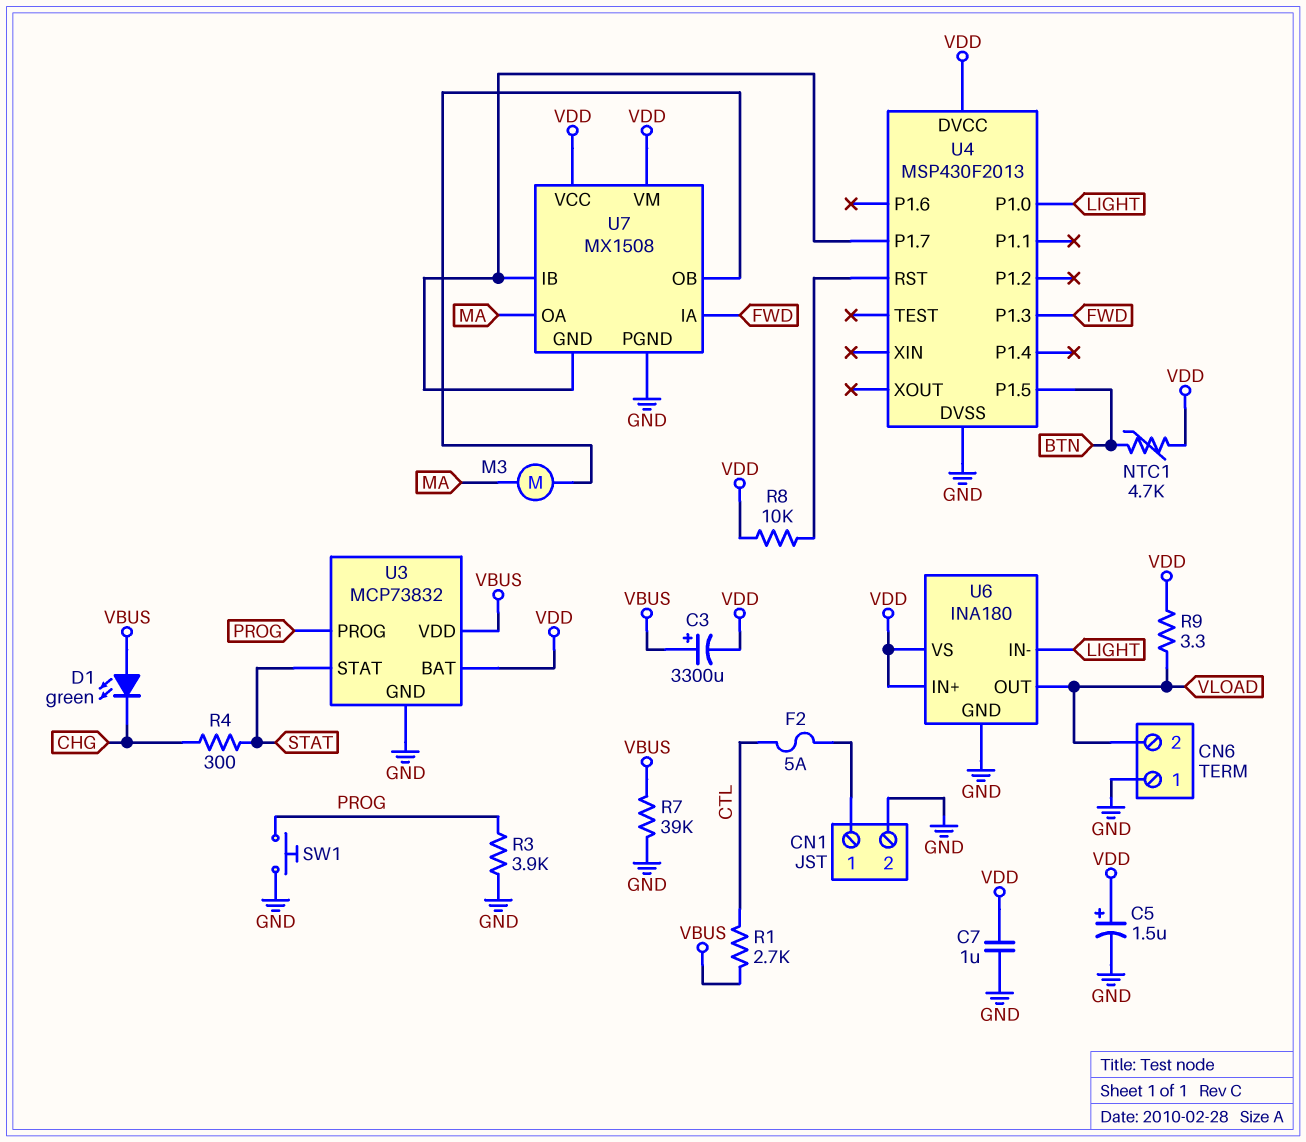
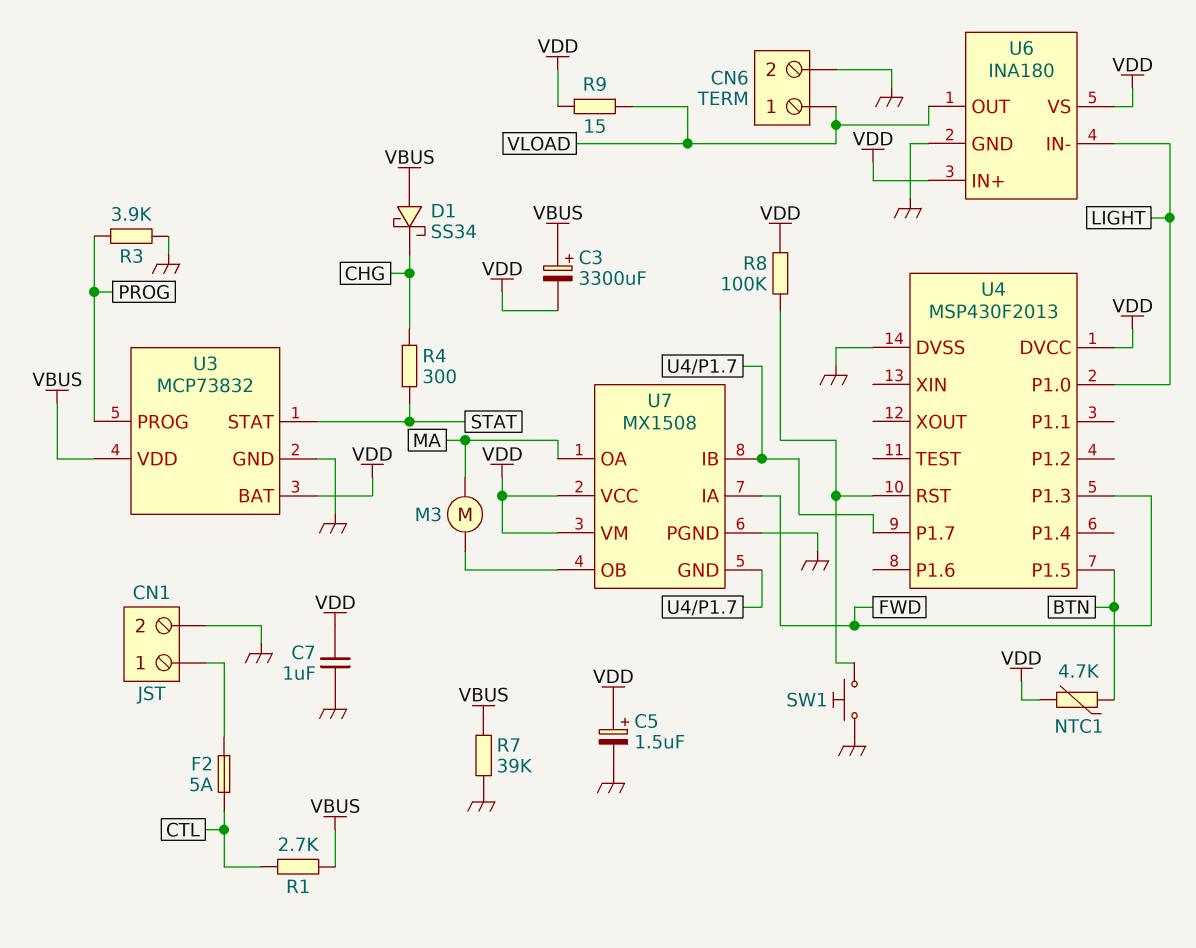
CN6 pin 1: GND -> VLOAD
CN6 pin 2: VLOAD -> GND
D1: LED green (A VBUS, K CHG) -> schottky SS34 (A VBUS, K CHG)
R8: 10k (U4/RST, VDD) -> 100k (U4/RST, VDD)
R9: 3.3 (VDD, VLOAD) -> 15 (VDD, VLOAD)
SW1: button (GND, PROG) -> button (GND, U4/RST)

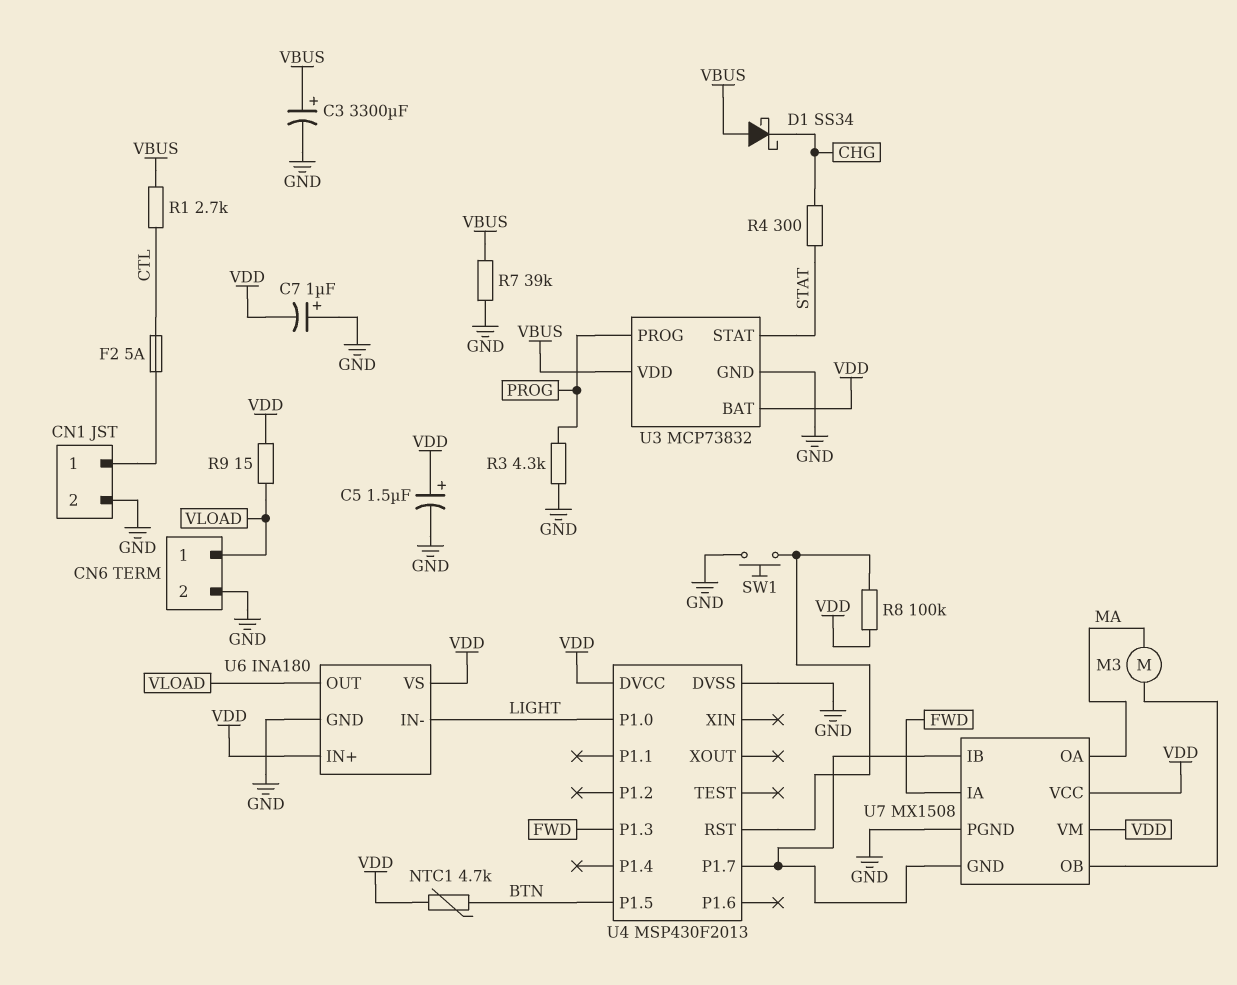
C3: 3300uF (plus VBUS, minus VDD) -> 3300uF (plus VBUS, minus GND)
C7: 1uF (GND, VDD) -> 1uF (plus GND, minus VDD)
R3: 3.9k (GND, PROG) -> 4.3k (GND, PROG)

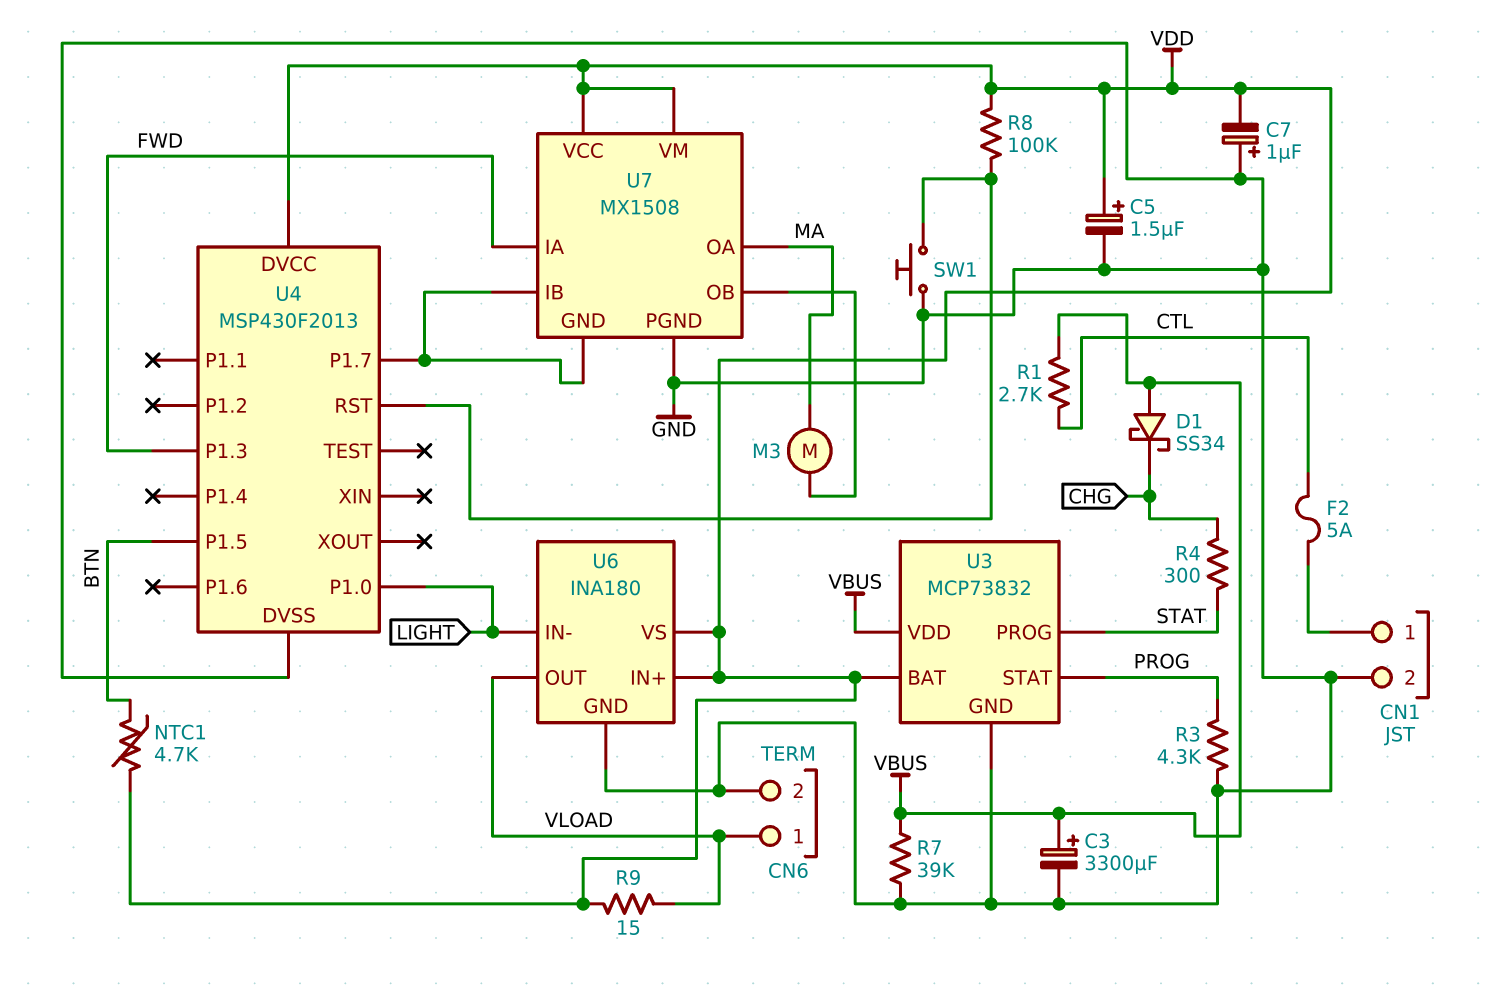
U3 pin PROG: PROG -> STAT
U3 pin STAT: STAT -> PROG

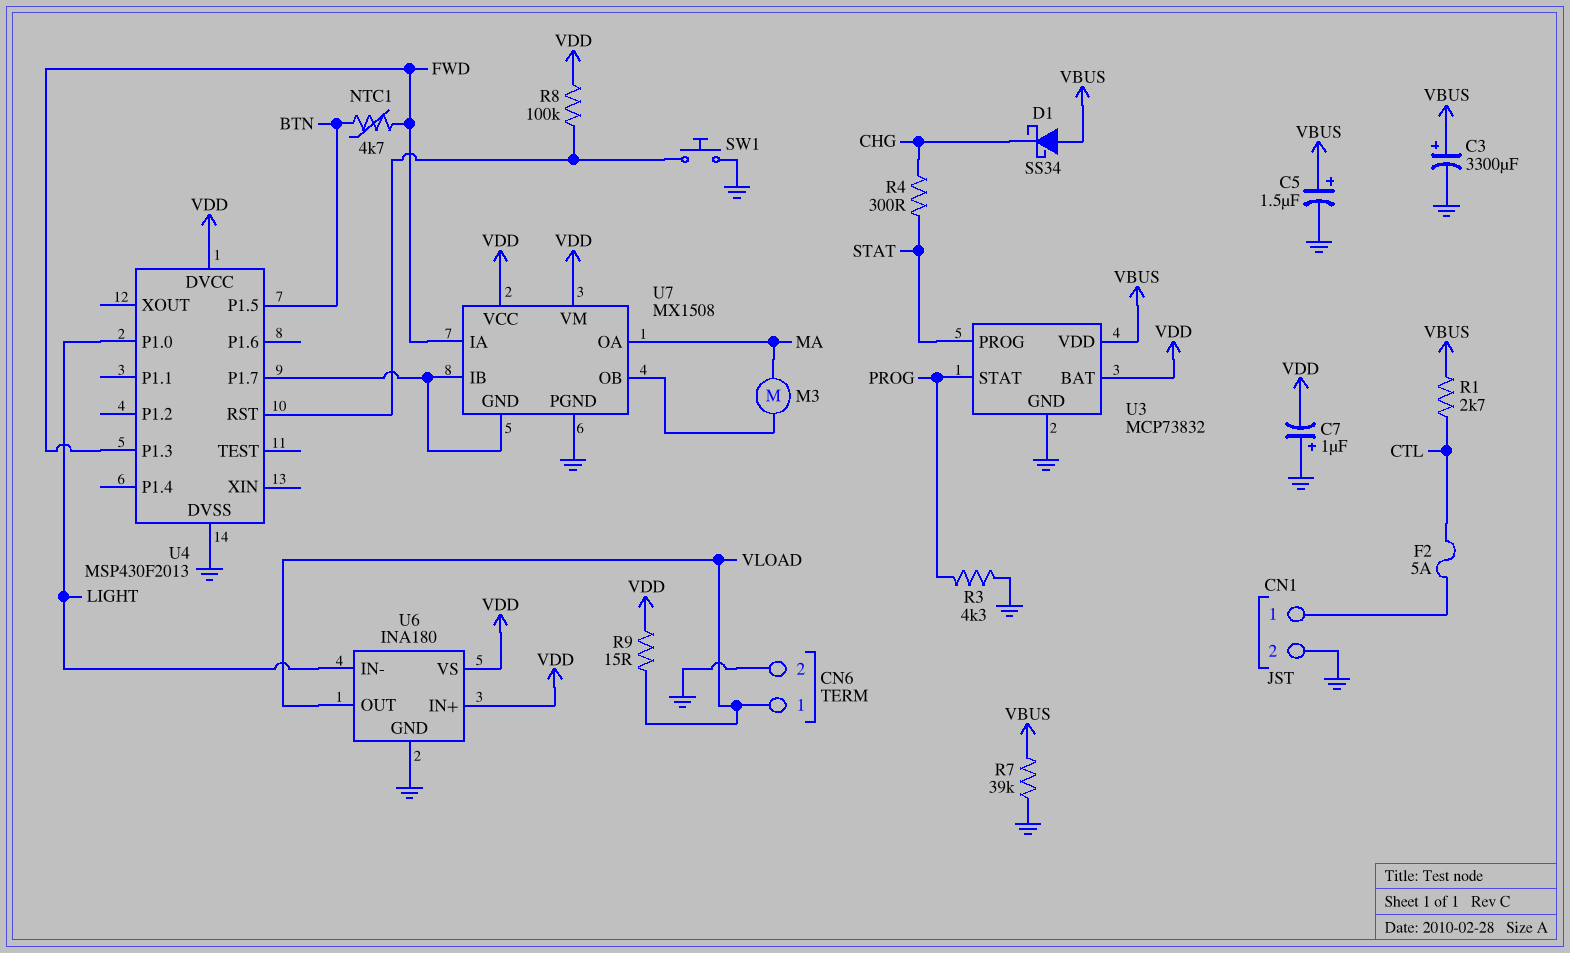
C5: 1.5uF (plus VDD, minus GND) -> 1.5uF (plus VBUS, minus GND)
NTC1: 4.7k (BTN, VDD) -> 4.7k (BTN, FWD)

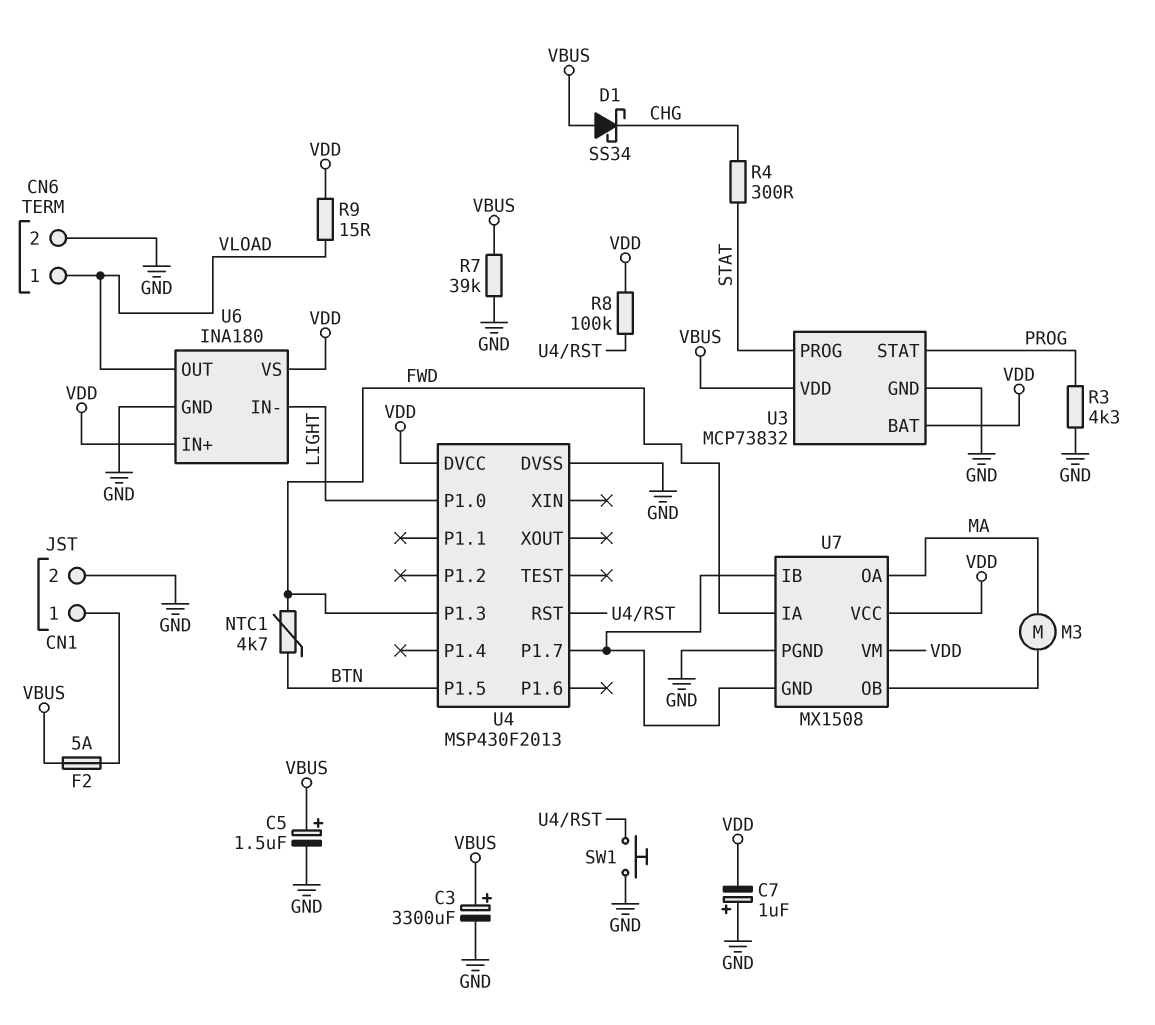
F2: 5A (CN1/1, CTL) -> 5A (CN1/1, VBUS)
R1: 2.7k (CTL, VBUS) -> none

